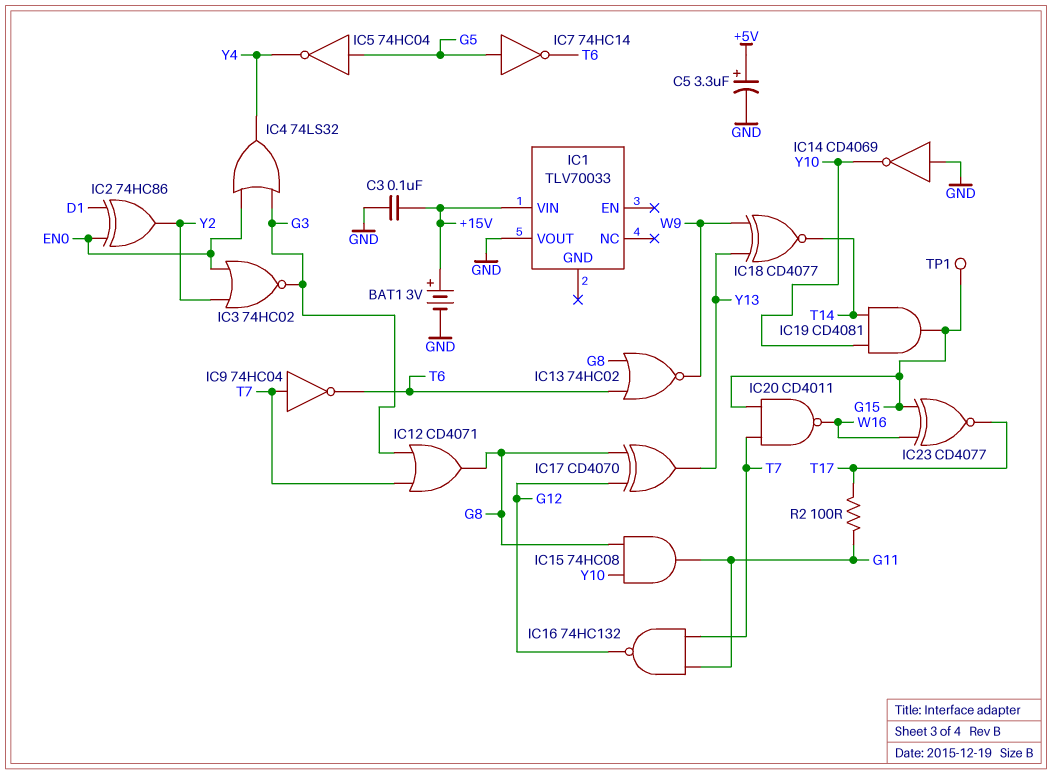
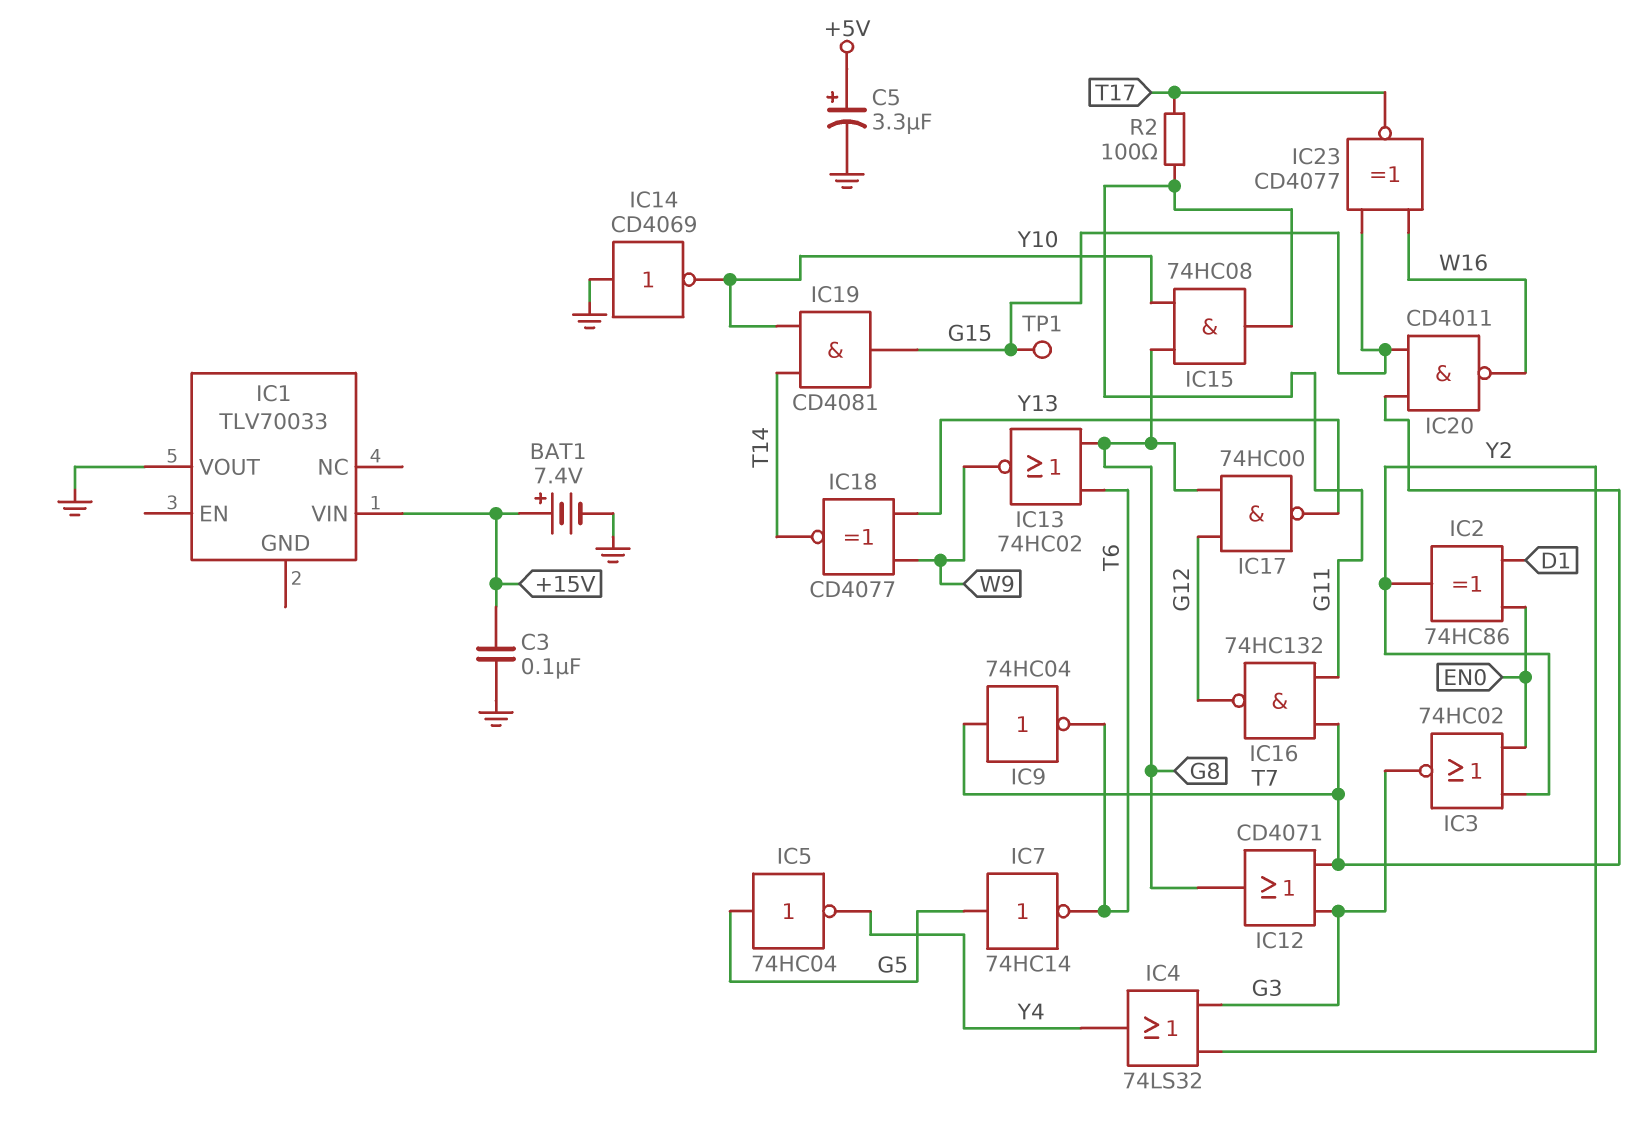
BAT1: 3V (plus +15V, minus GND) -> 7.4V (plus +15V, minus GND)
IC4: OR 74LS32 (in EN0, in G3, out Y4) -> OR 74LS32 (in G3, in Y2, out Y4)
IC17: XOR CD4070 (in G8, in G12, out Y13) -> NAND 74HC00 (in G8, in G12, out Y13)

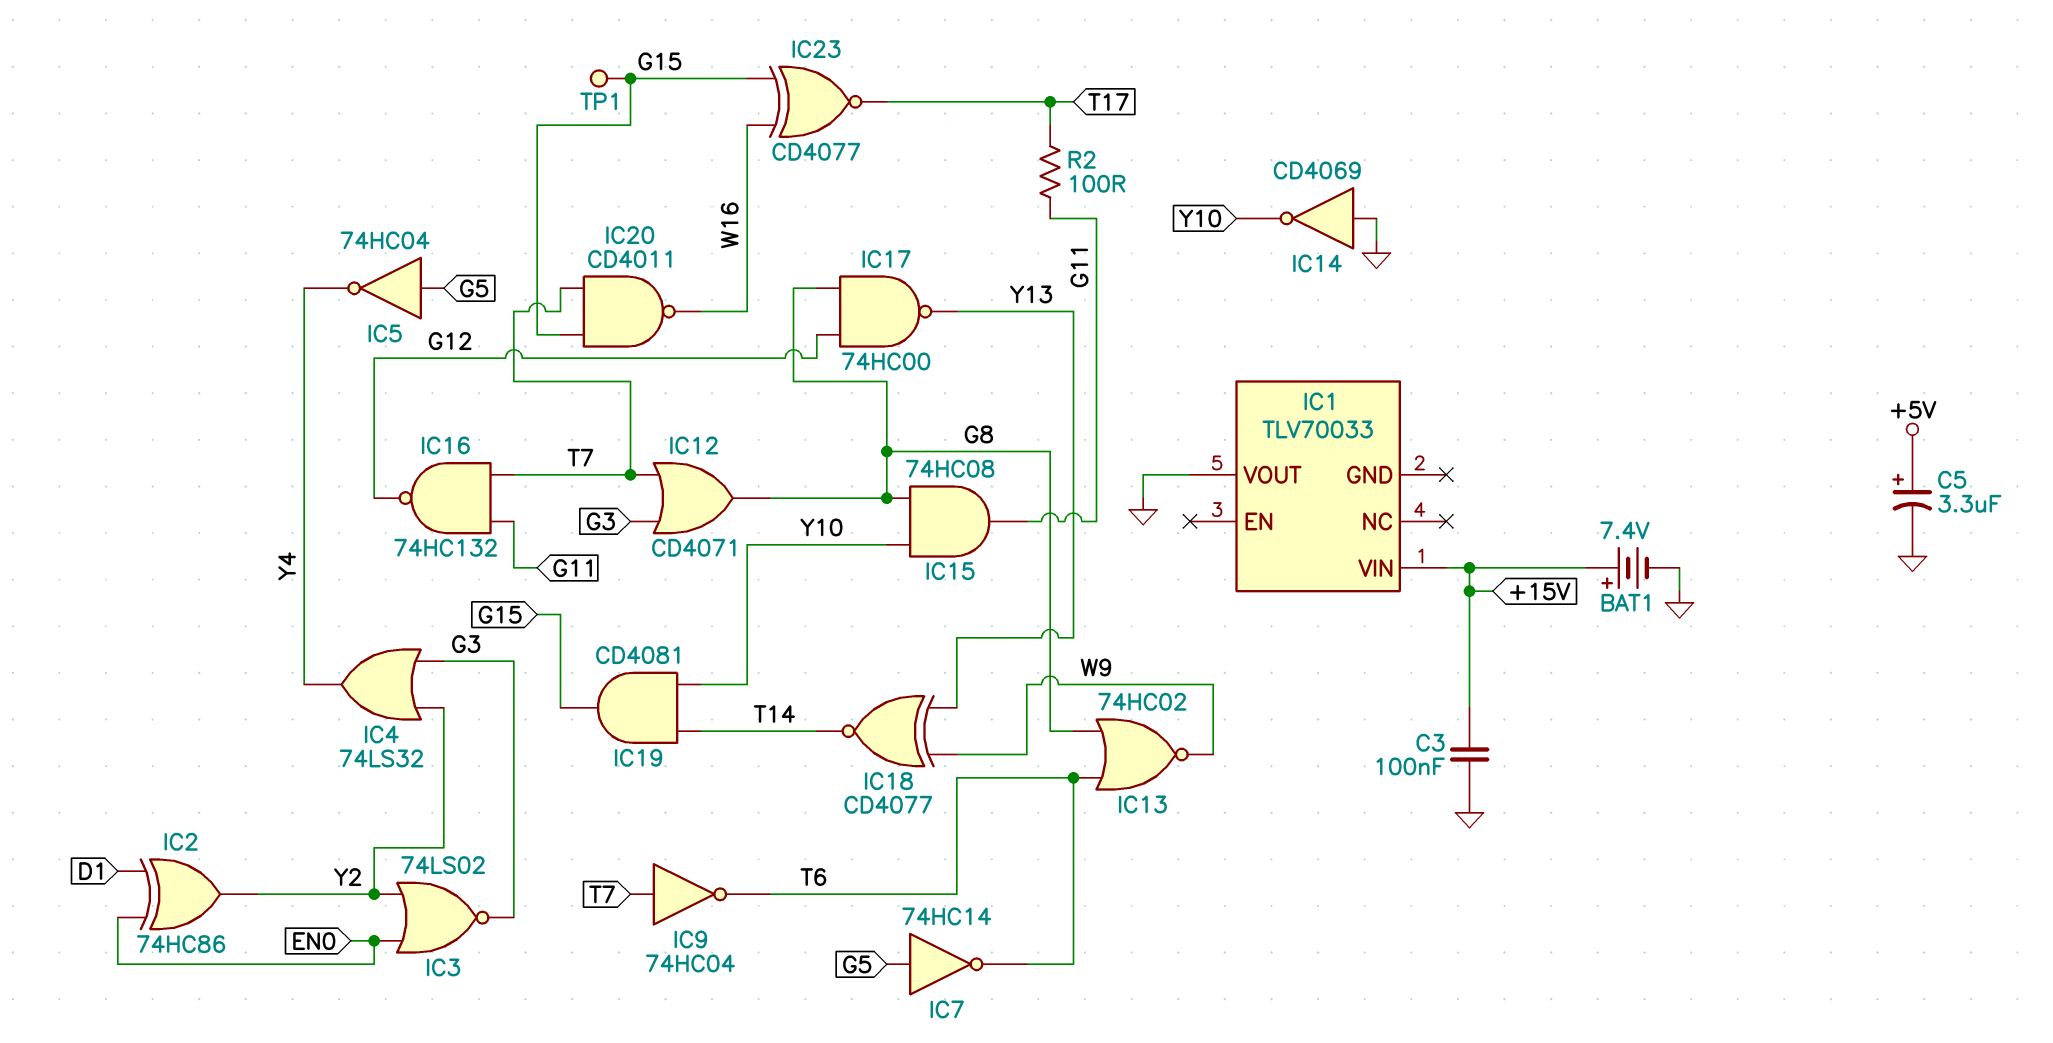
IC3: NOR 74HC02 (in EN0, in Y2, out G3) -> NOR 74LS02 (in EN0, in Y2, out G3)

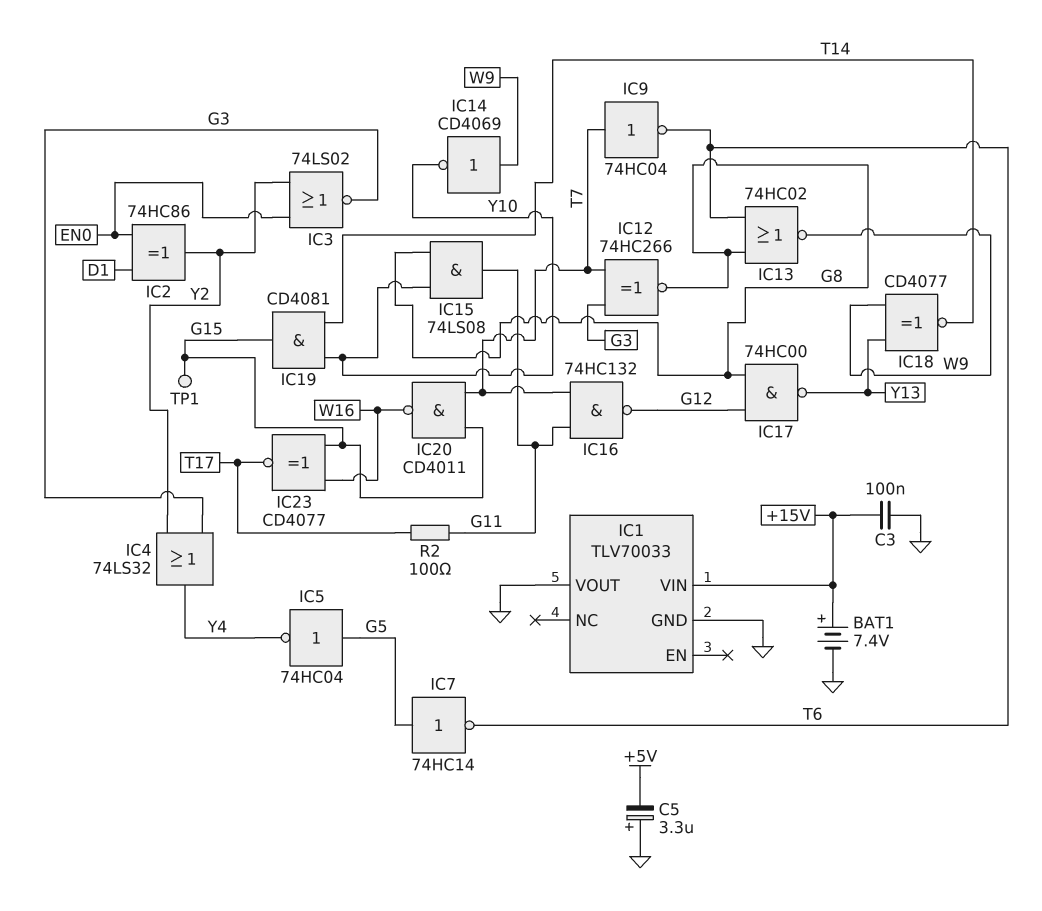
C5: 3.3uF (plus +5V, minus GND) -> 3.3uF (plus GND, minus +5V)
IC1 pin GND: none -> GND
IC12: OR CD4071 (in G3, in T7, out G8) -> XNOR 74HC266 (in G3, in T7, out G8)
IC14: NOT CD4069 (in GND, out Y10) -> NOT CD4069 (in W9, out Y10)
IC15: AND 74HC08 (in G8, in Y10, out G11) -> AND 74LS08 (in G8, in Y10, out G11)

